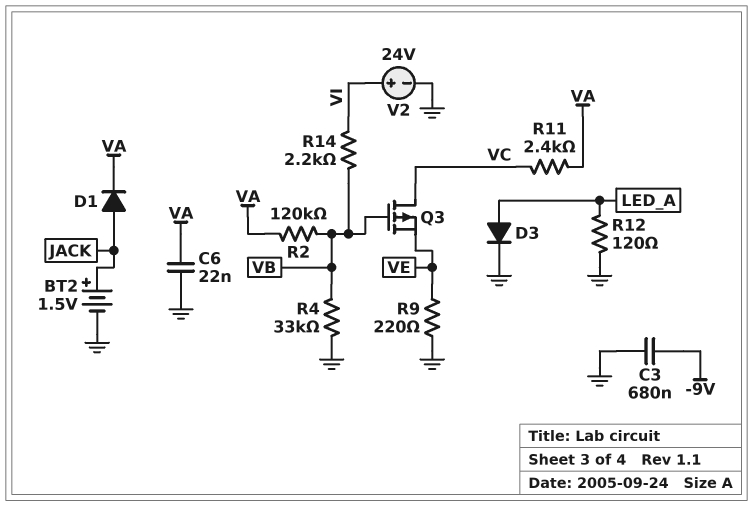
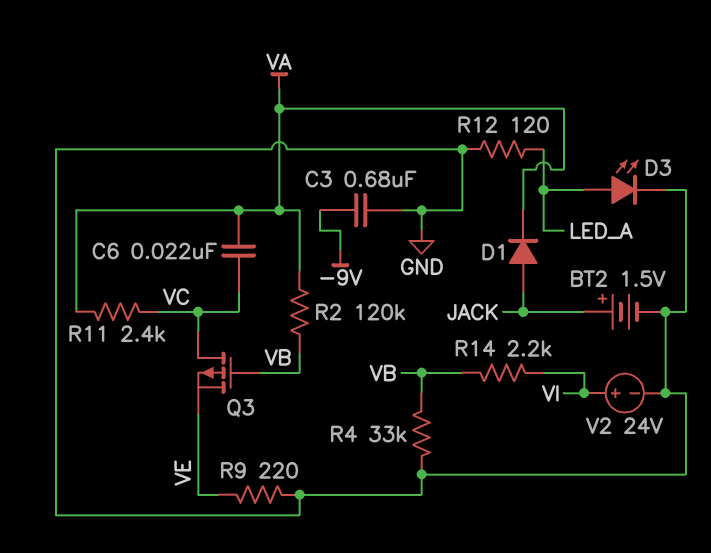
C6: 22nF (GND, VA) -> 22nF (VA, VC)
D3: diode (A LED_A, K GND) -> LED (A LED_A, K GND)

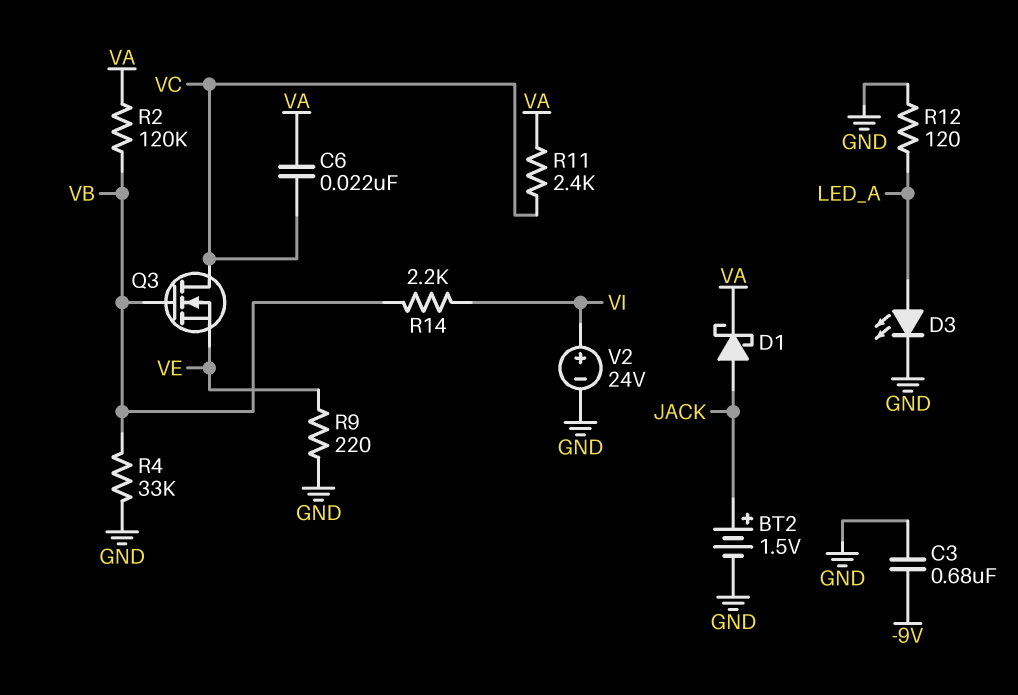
D1: diode (A JACK, K VA) -> schottky (A JACK, K VA)
Q3: PMOS (G VB, D VC, S VE) -> NMOS (G VB, D VC, S VE)

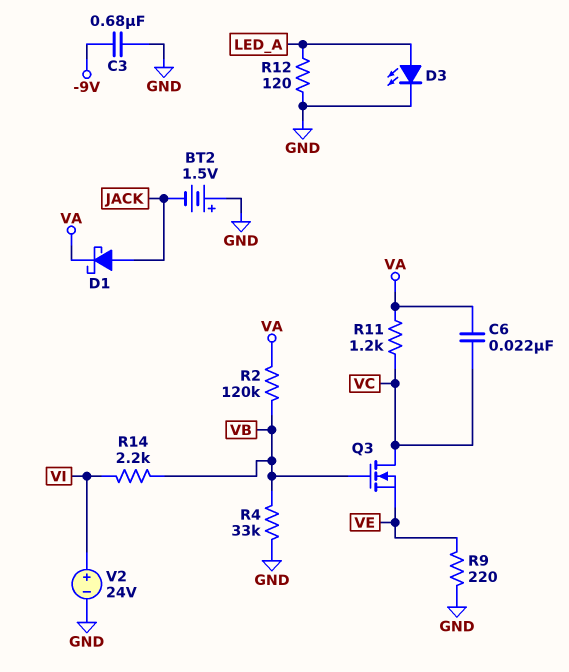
BT2: 1.5V (plus JACK, minus GND) -> 1.5V (plus GND, minus JACK)
R11: 2.4k (VA, VC) -> 1.2k (VA, VC)

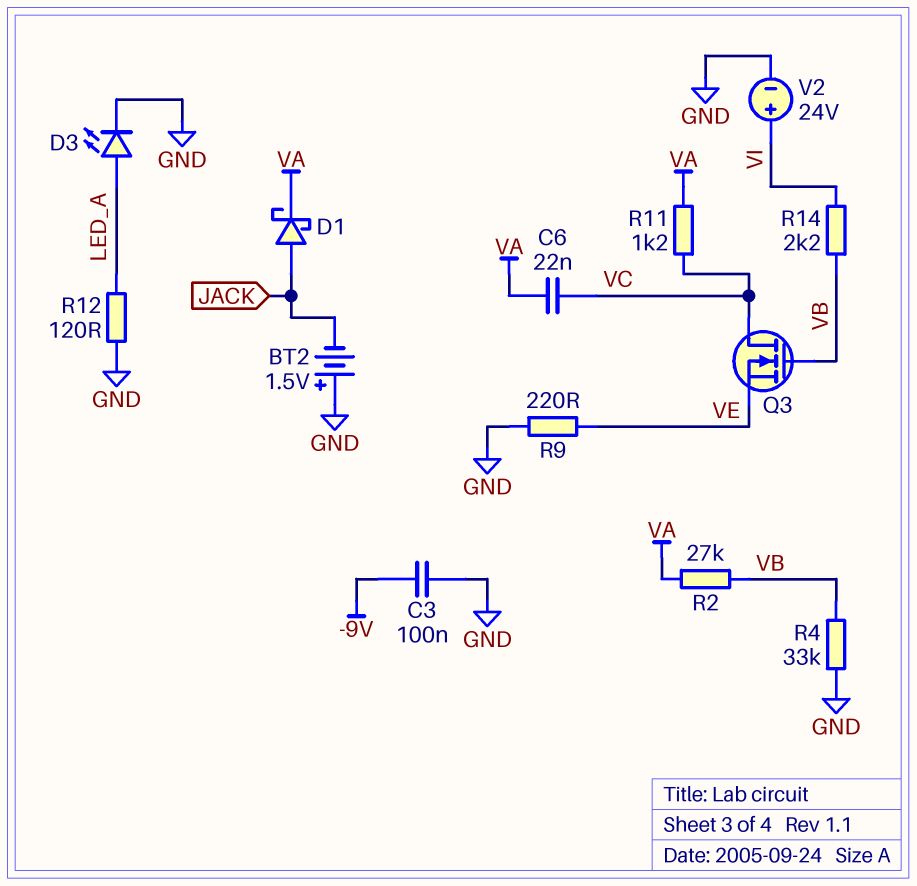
C3: 680nF (-9V, GND) -> 100nF (-9V, GND)
R2: 120k (VA, VB) -> 27k (VA, VB)

